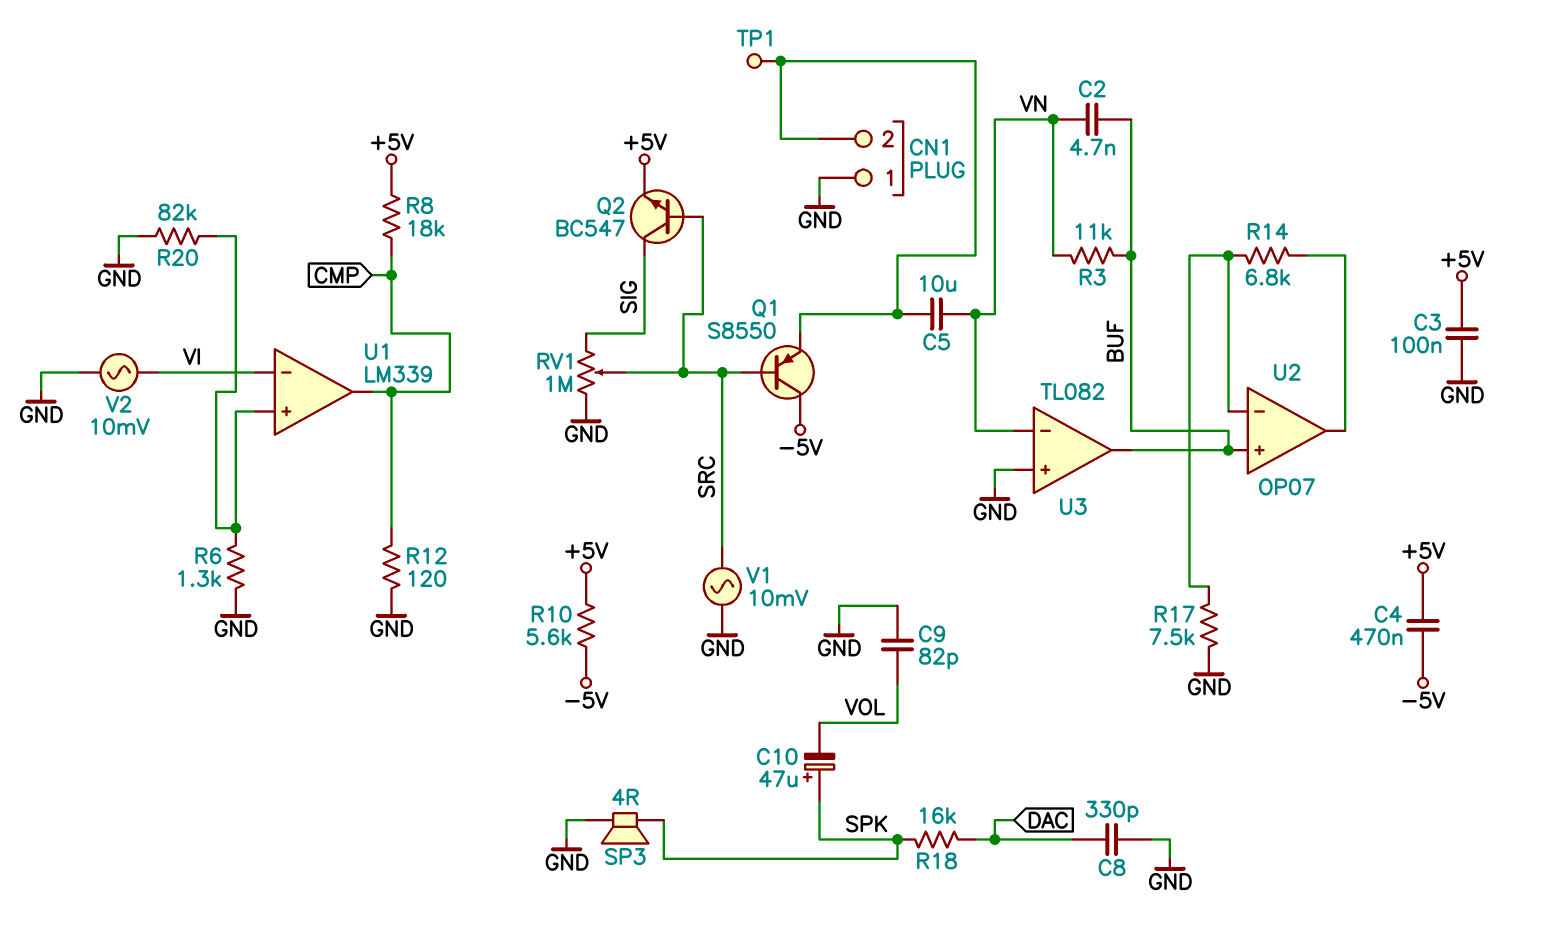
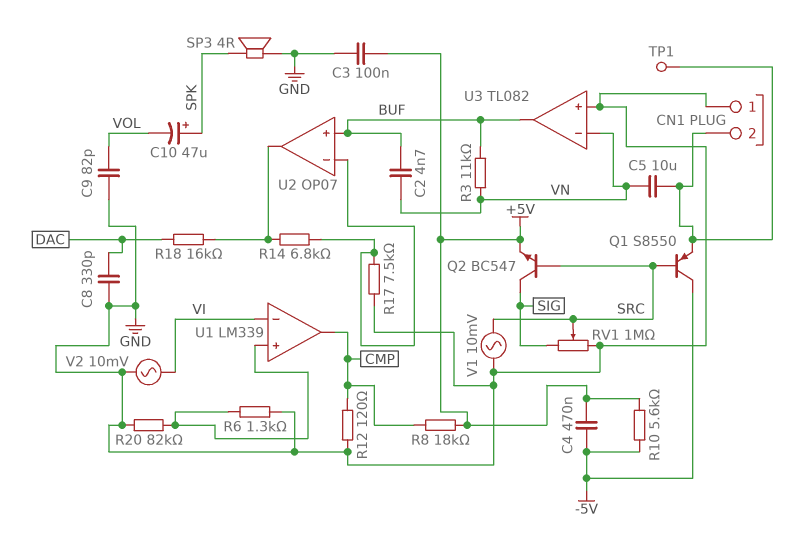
R18: 16k (DAC, SPK) -> 16k (DAC, U2/out)

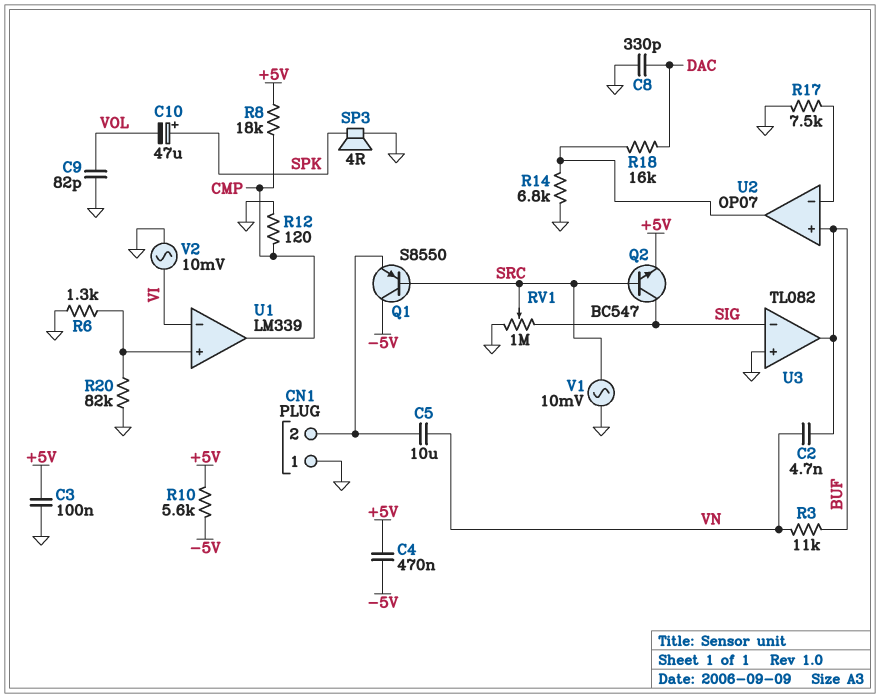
R14: 6.8k (U2/in-, U2/out) -> 6.8k (GND, U2/out)
TP1: test point (CN1/2) -> none
U3 pin in-: VN -> SIG

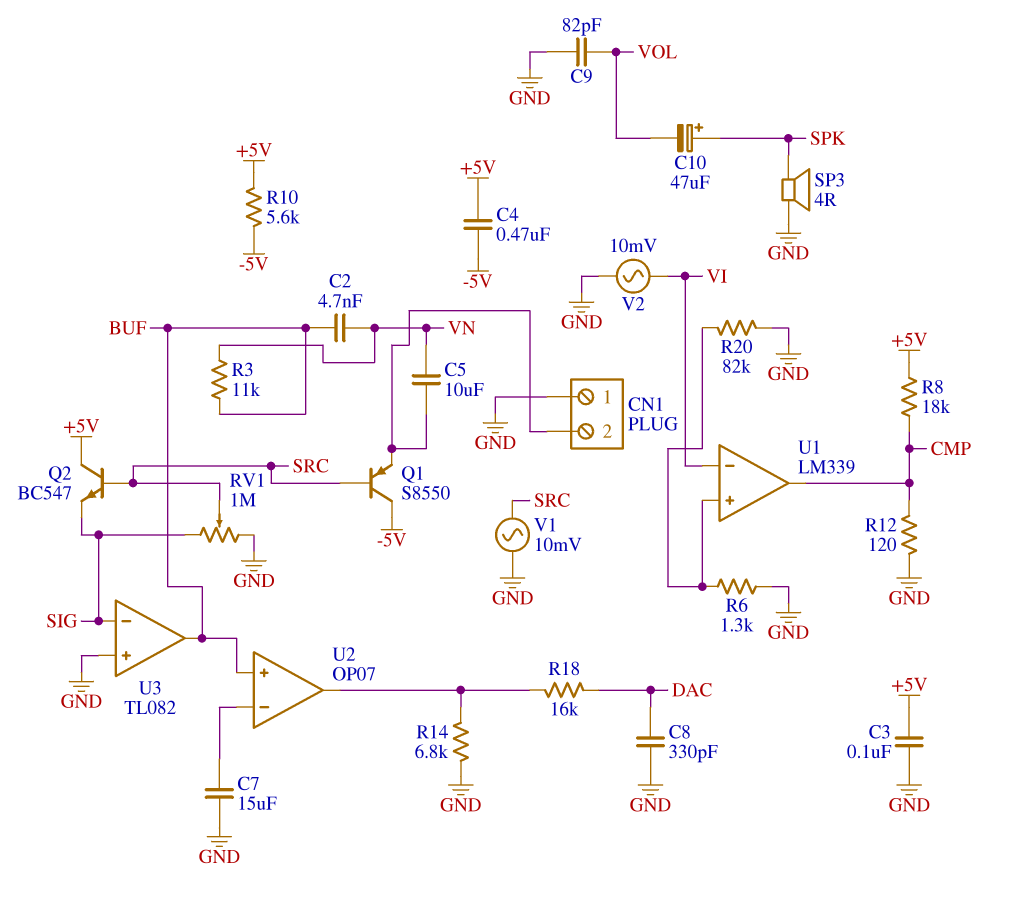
C7: none -> 15uF (GND, U2/in-)
Q2: NPN BC547 (B SRC, C SIG, E +5V) -> NPN BC547 (B SRC, C +5V, E SIG)
R17: 7.5k (GND, U2/in-) -> none

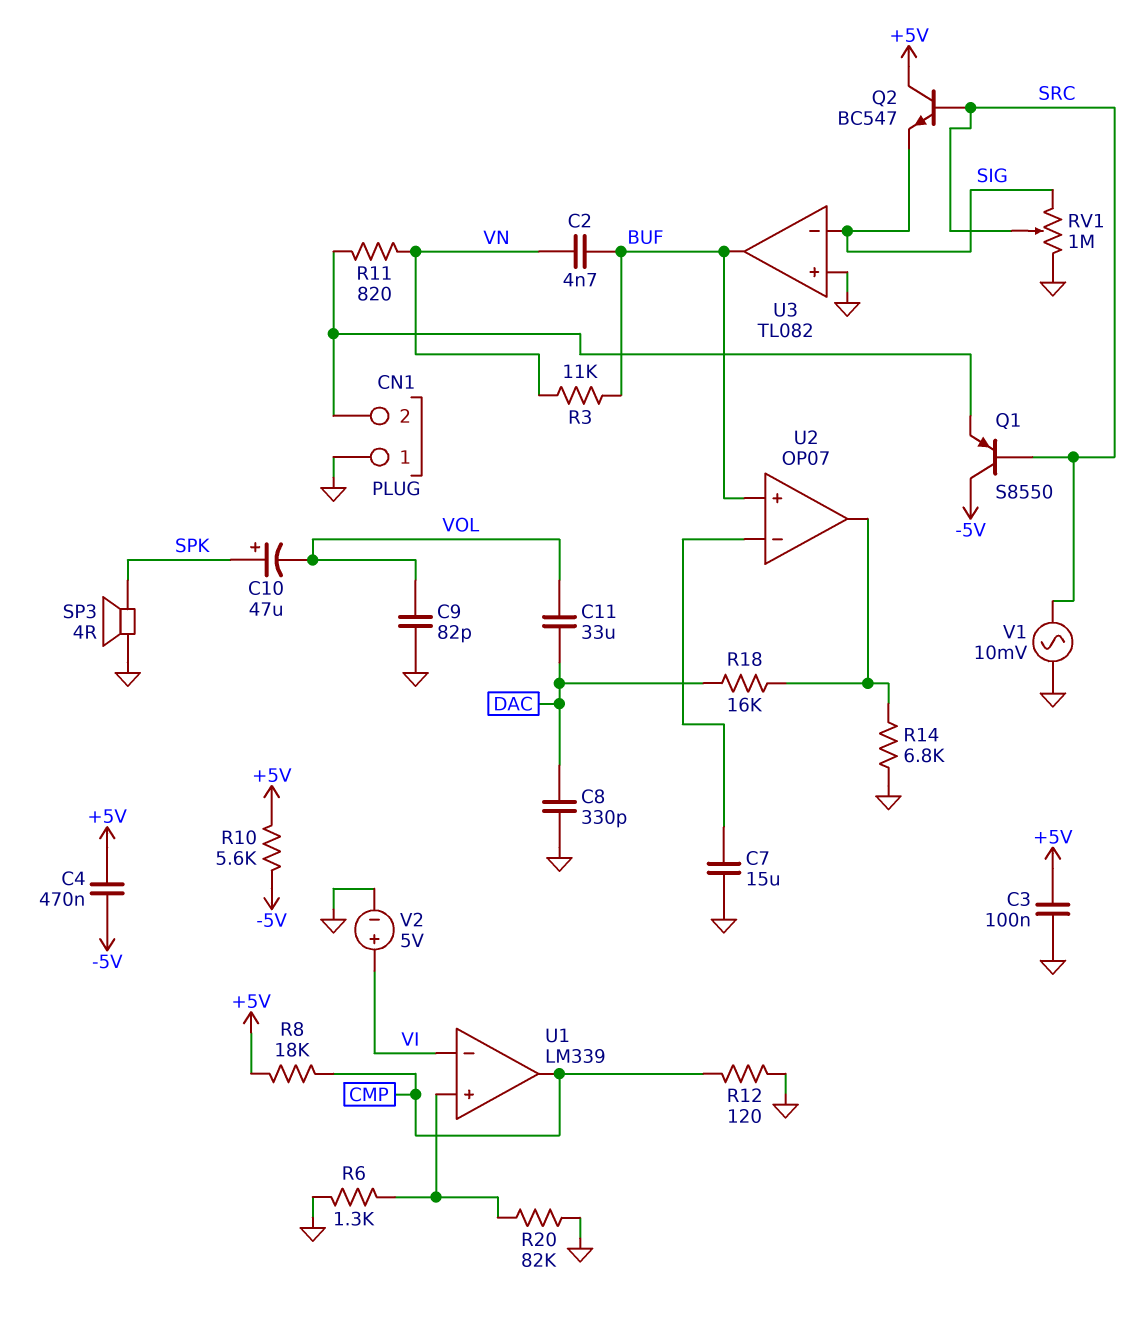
C5: 10uF (CN1/2, VN) -> none
C11: none -> 33uF (DAC, VOL)
R11: none -> 820 (CN1/2, VN)
V2: AC 10mV (GND, VI) -> 5V (plus VI, minus GND)

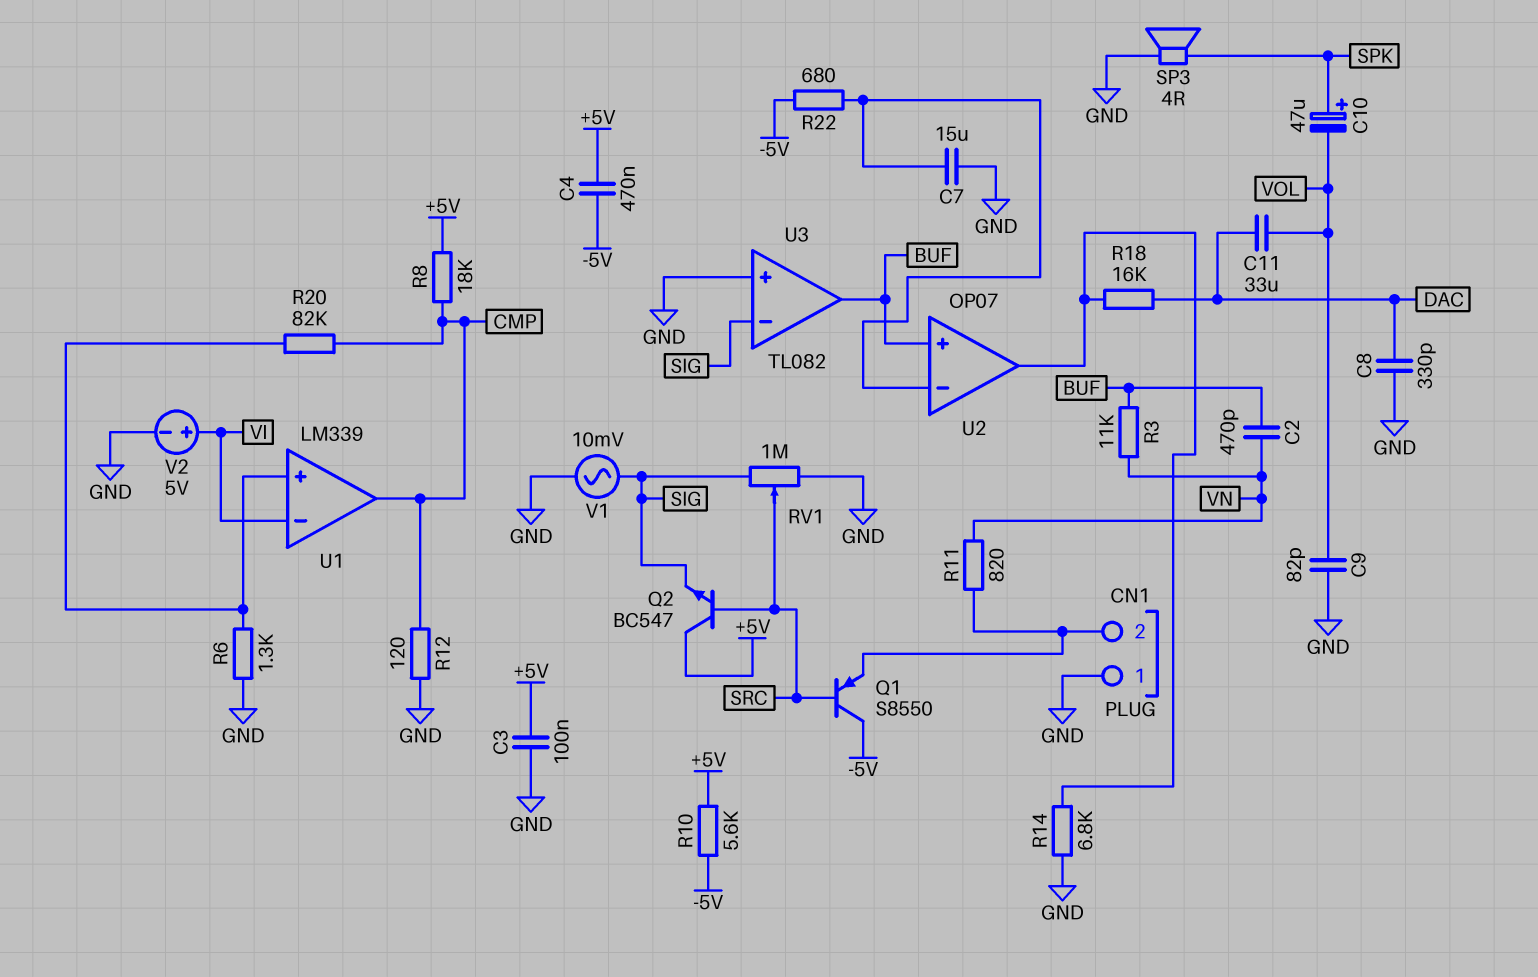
C2: 4.7nF (BUF, VN) -> 470pF (BUF, VN)
R20: 82k (GND, U1/in+) -> 82k (CMP, U1/in+)
R22: none -> 680 (-5V, U2/in-)
V1: AC 10mV (GND, SRC) -> AC 10mV (GND, SIG)

